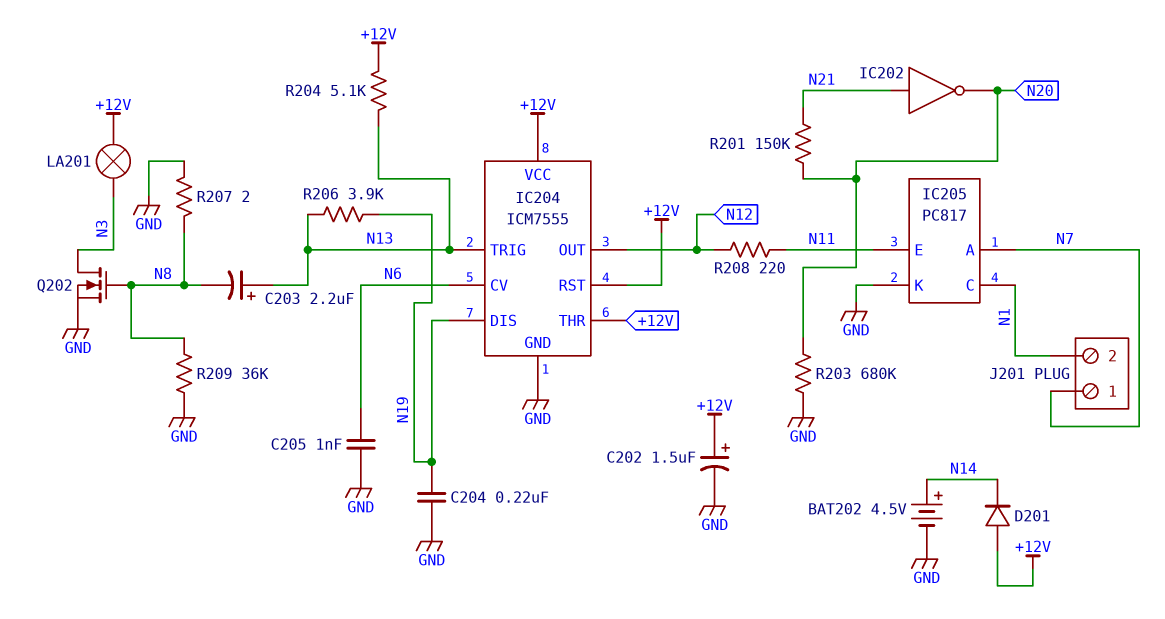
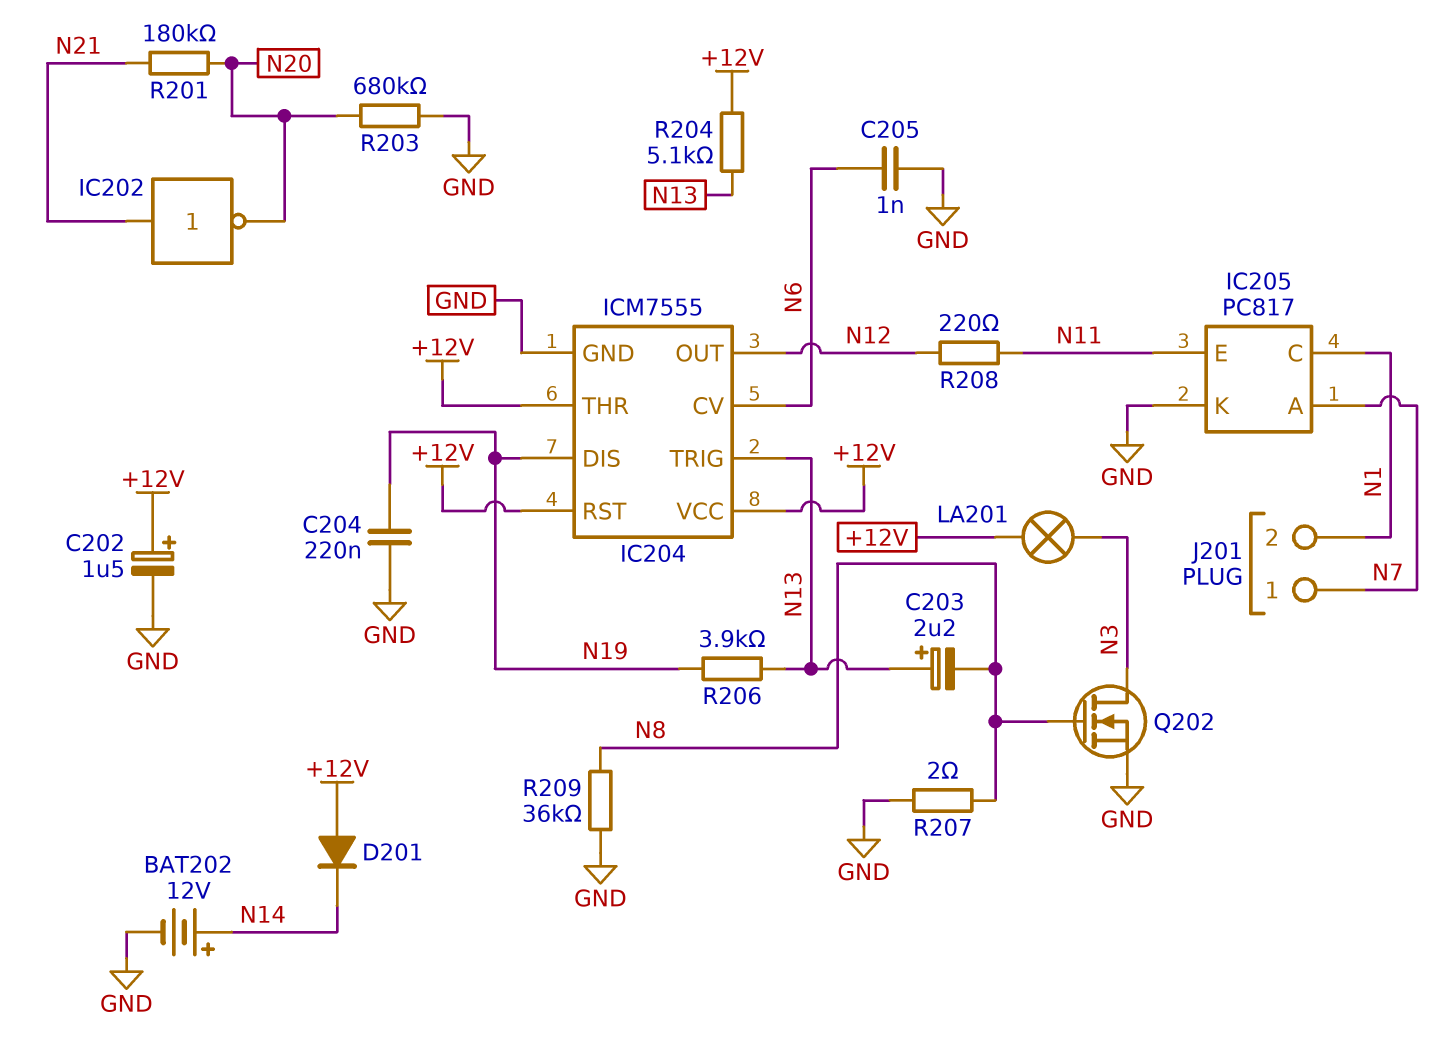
BAT202: 4.5V (plus N14, minus GND) -> 12V (plus N14, minus GND)
R201: 150k (N20, N21) -> 180k (N20, N21)

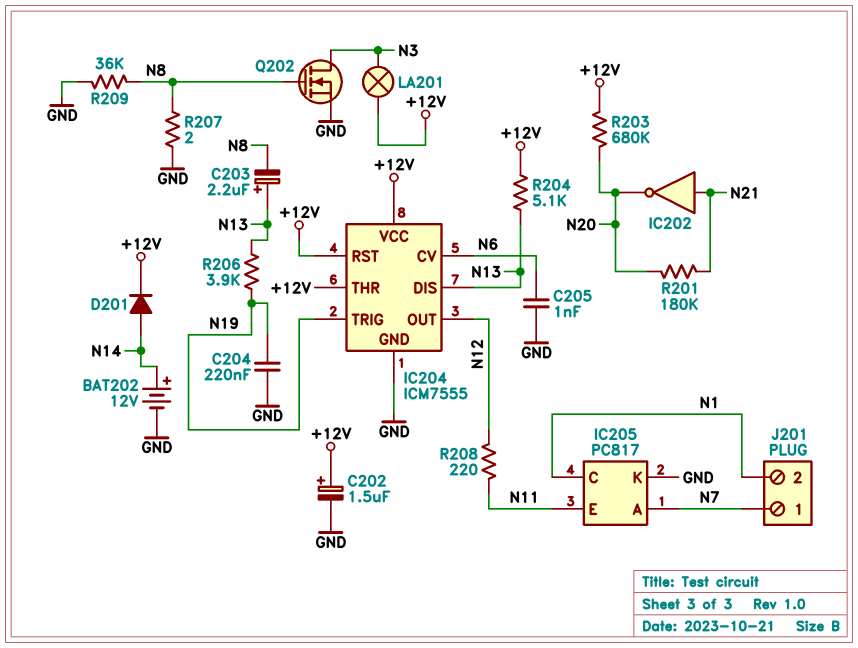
D201: diode (A +12V, K N14) -> diode (A N14, K +12V)
IC204 pin DIS: N19 -> N13
IC204 pin TRIG: N13 -> N19
R203: 680k (GND, N20) -> 680k (+12V, N20)

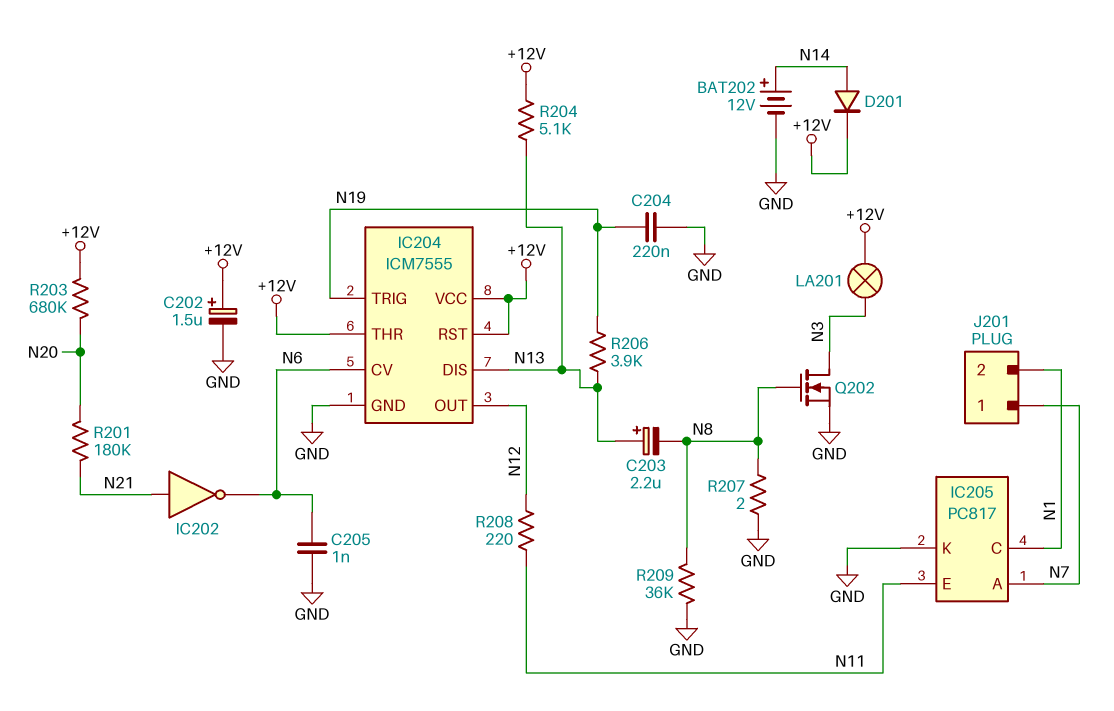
IC202: NOT (in N21, out N20) -> NOT (in N21, out N6)

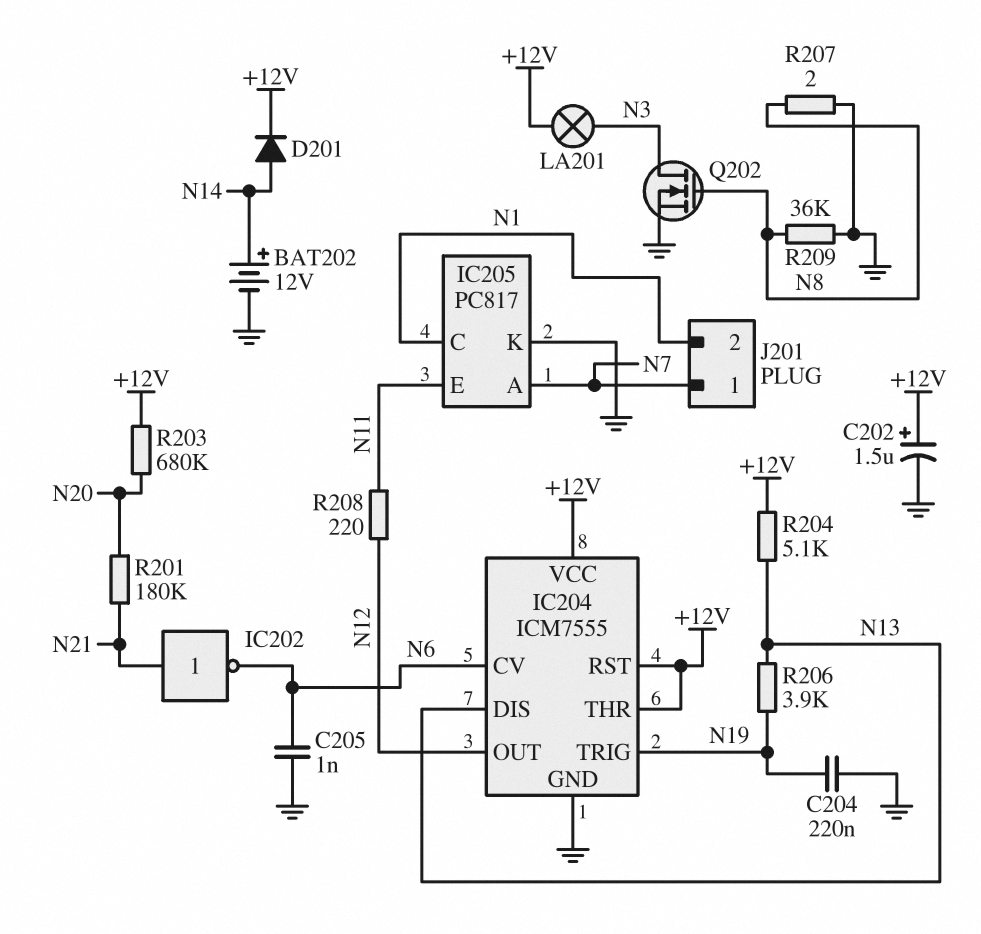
C203: 2.2uF (plus N13, minus N8) -> none

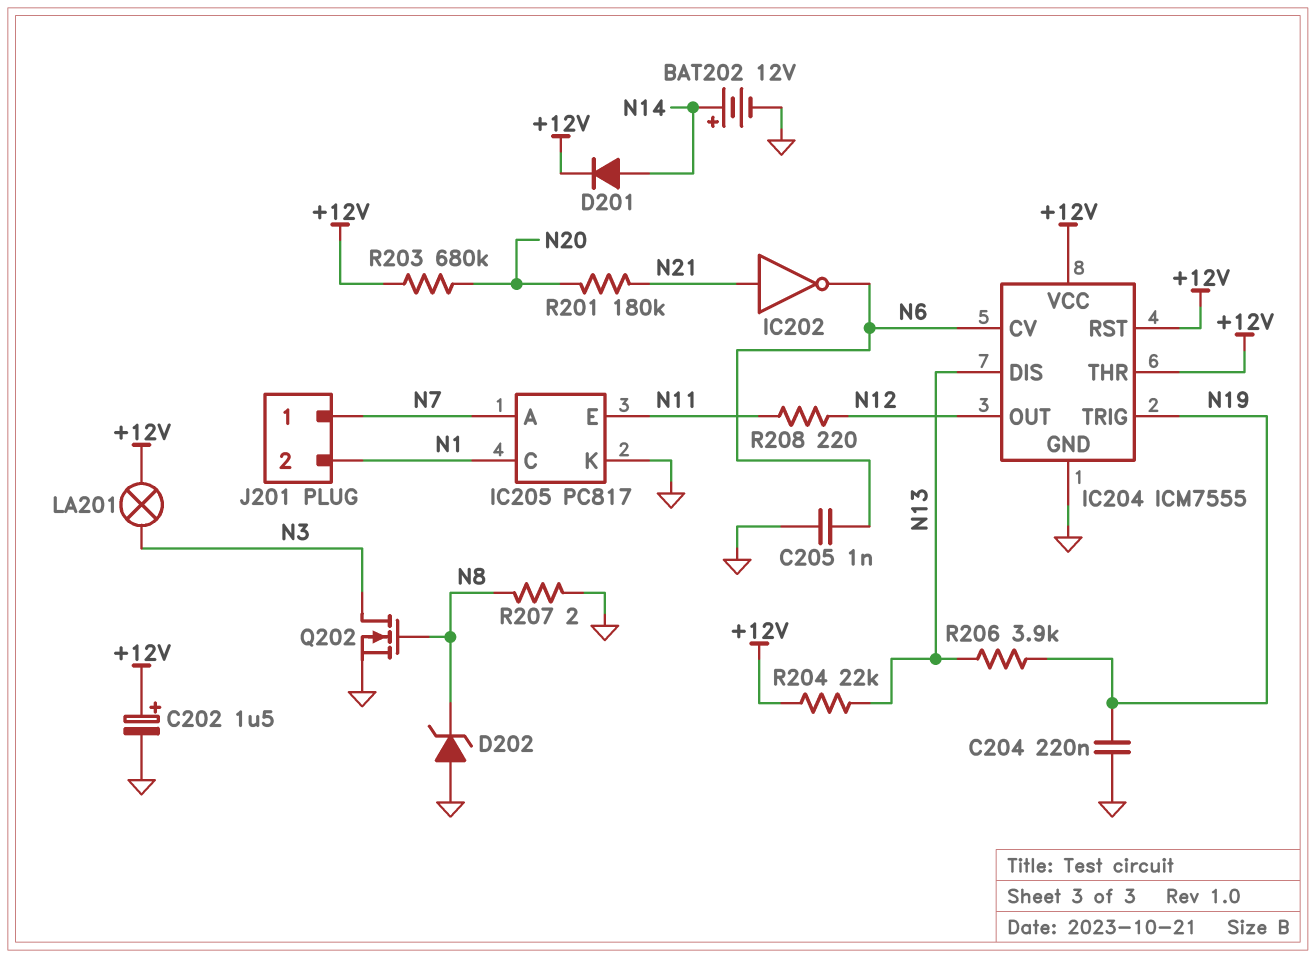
D202: none -> zener (A GND, K N8)
R204: 5.1k (+12V, N13) -> 22k (+12V, N13)
R209: 36k (GND, N8) -> none

